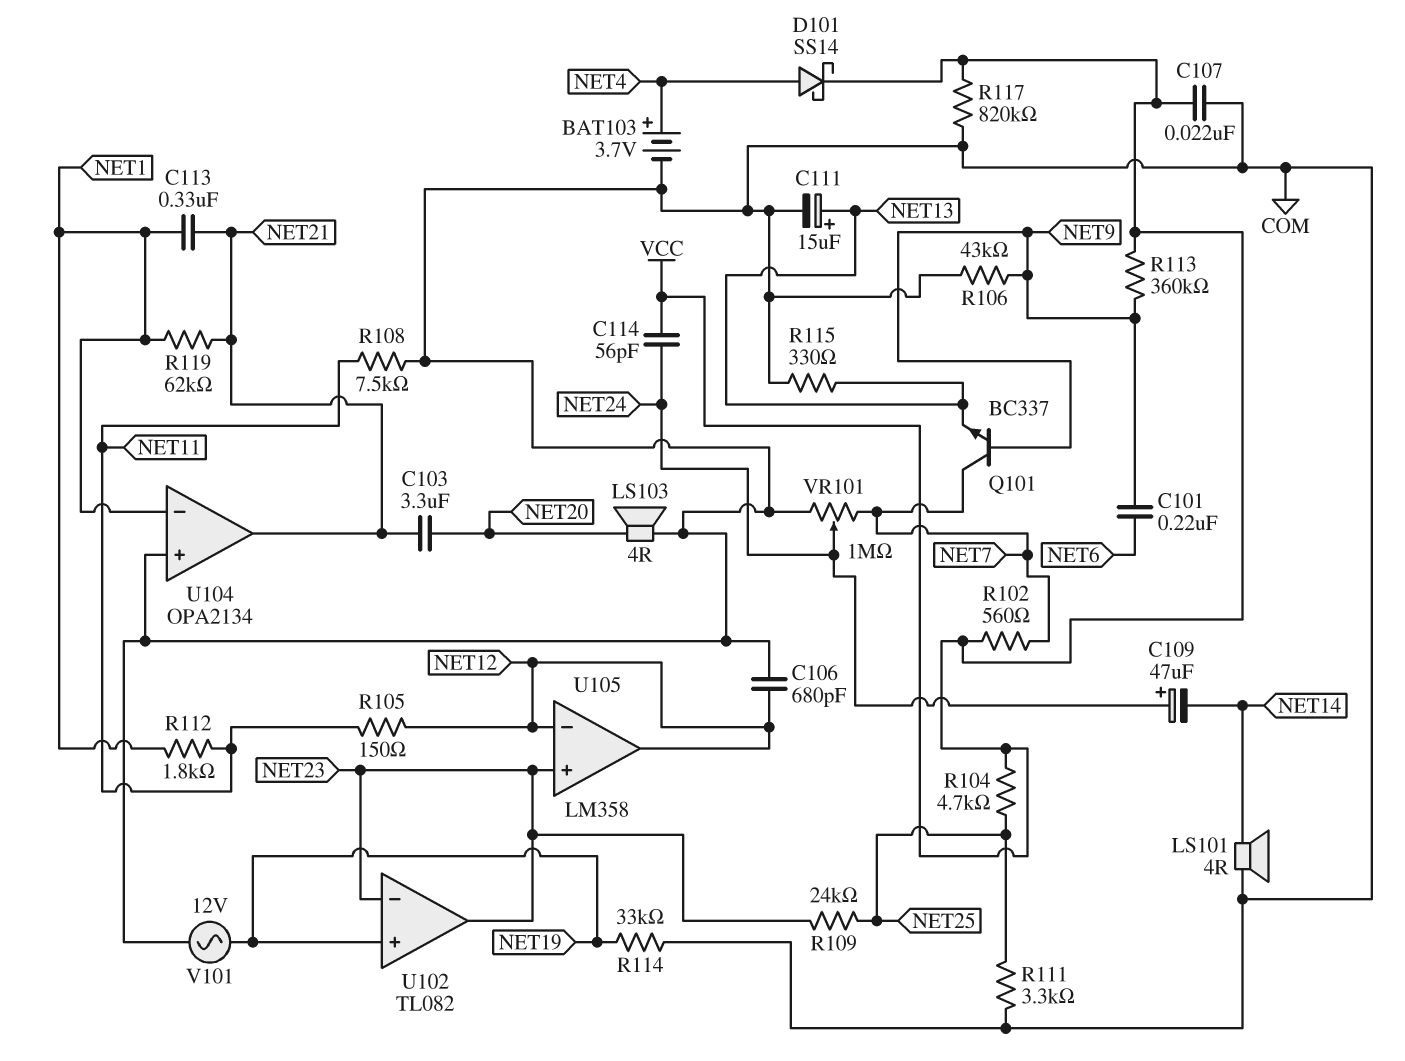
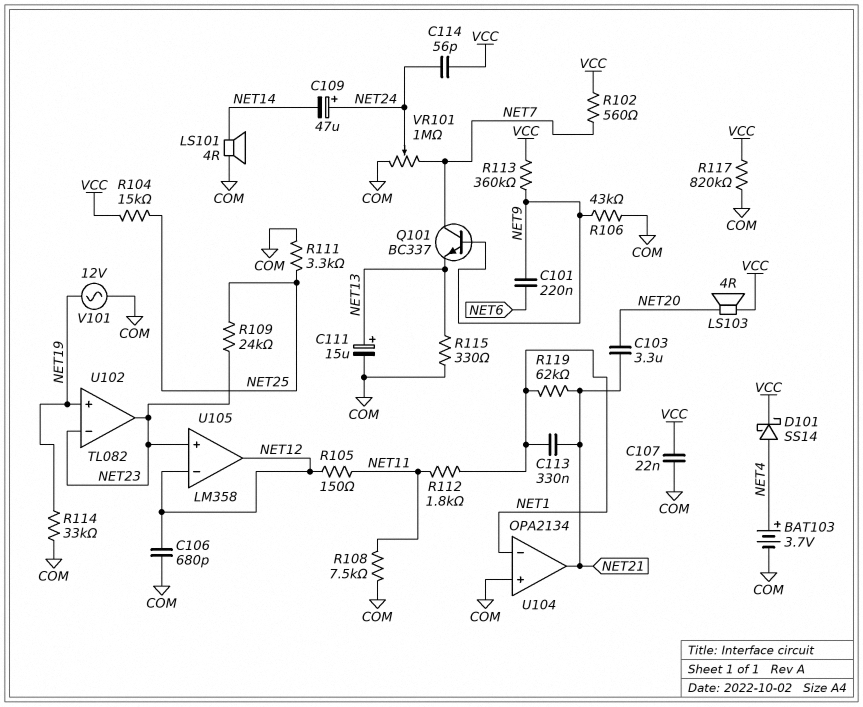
LS103: speaker 4R (COM, NET20) -> speaker 4R (NET20, VCC)
R104: 4.7k (NET25, VCC) -> 15k (NET25, VCC)

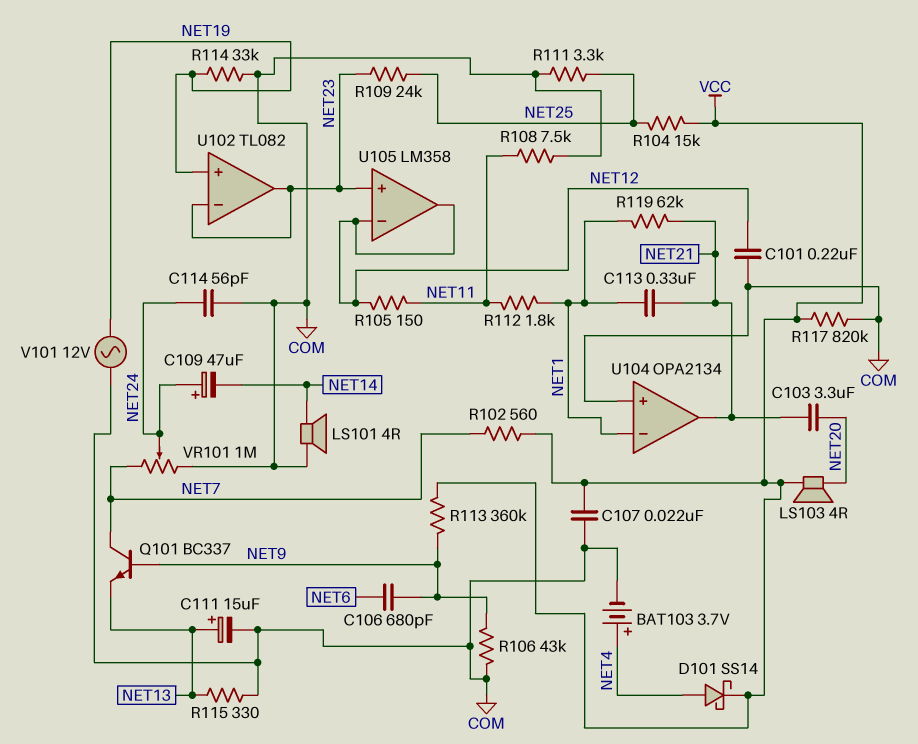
C101: 220nF (NET6, NET9) -> 220nF (COM, NET12)
C106: 680pF (COM, NET12) -> 680pF (NET6, NET9)
C114: 56pF (NET24, VCC) -> 56pF (COM, NET24)

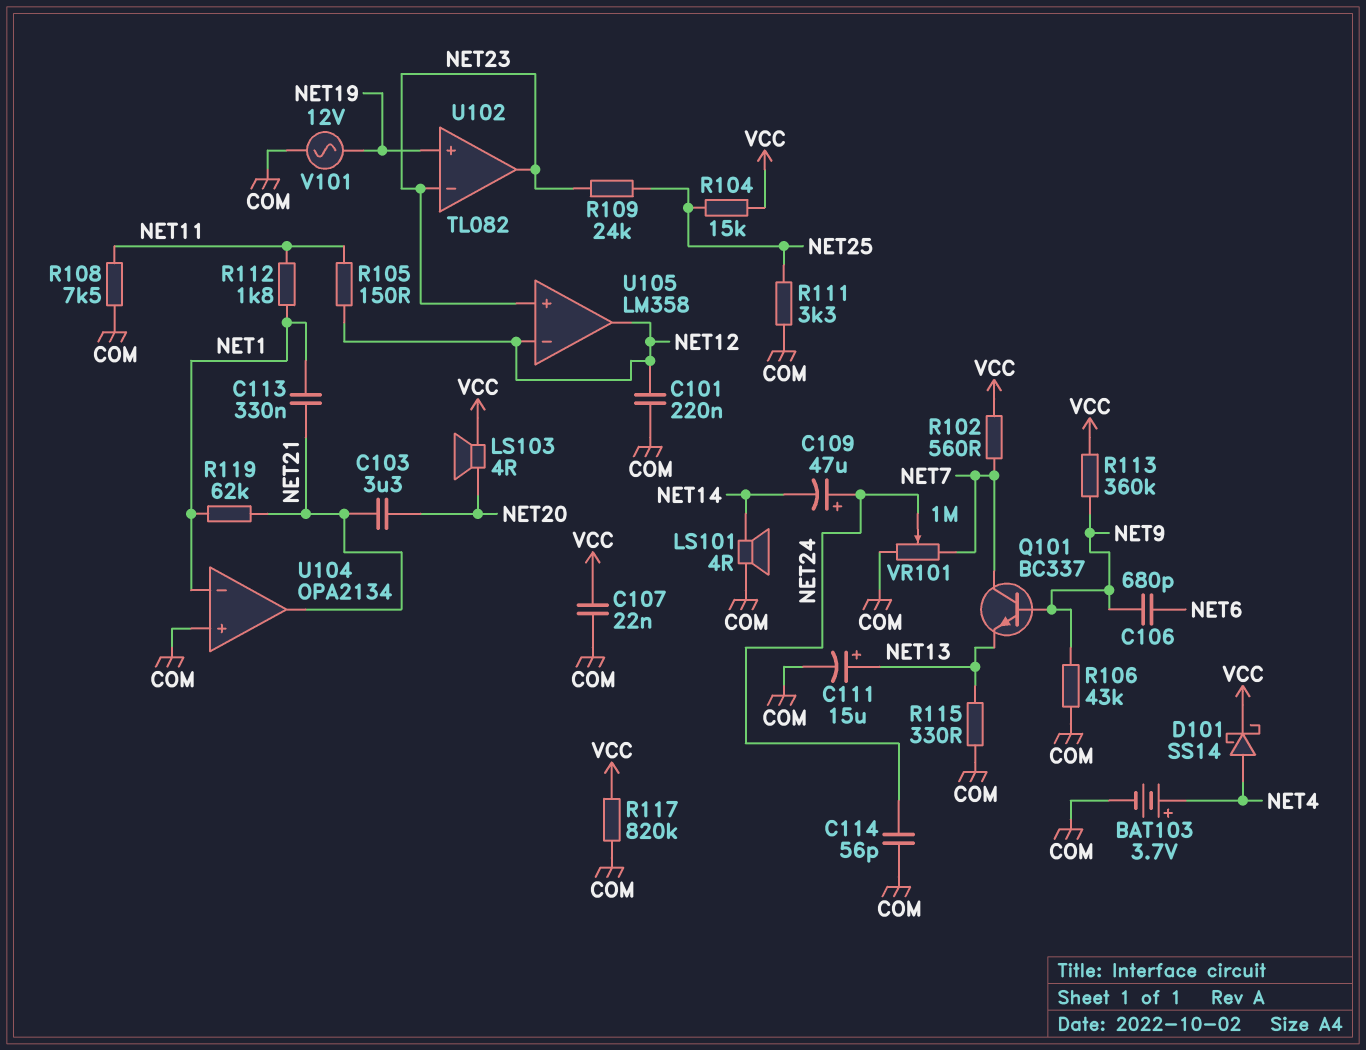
R114: 33k (COM, NET19) -> none

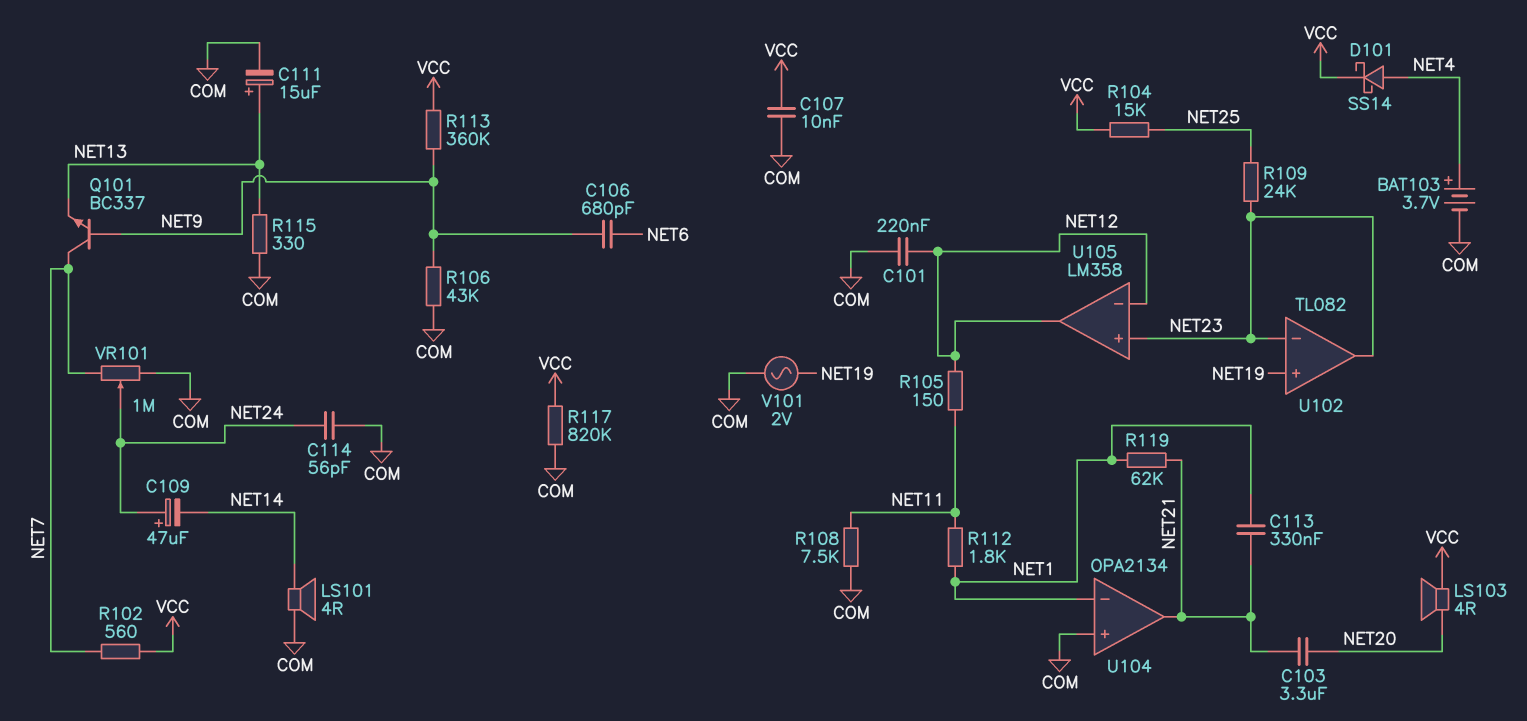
C107: 22nF (COM, VCC) -> 10nF (COM, VCC)
R111: 3.3k (COM, NET25) -> none
V101: AC 12V (COM, NET19) -> AC 2V (COM, NET19)

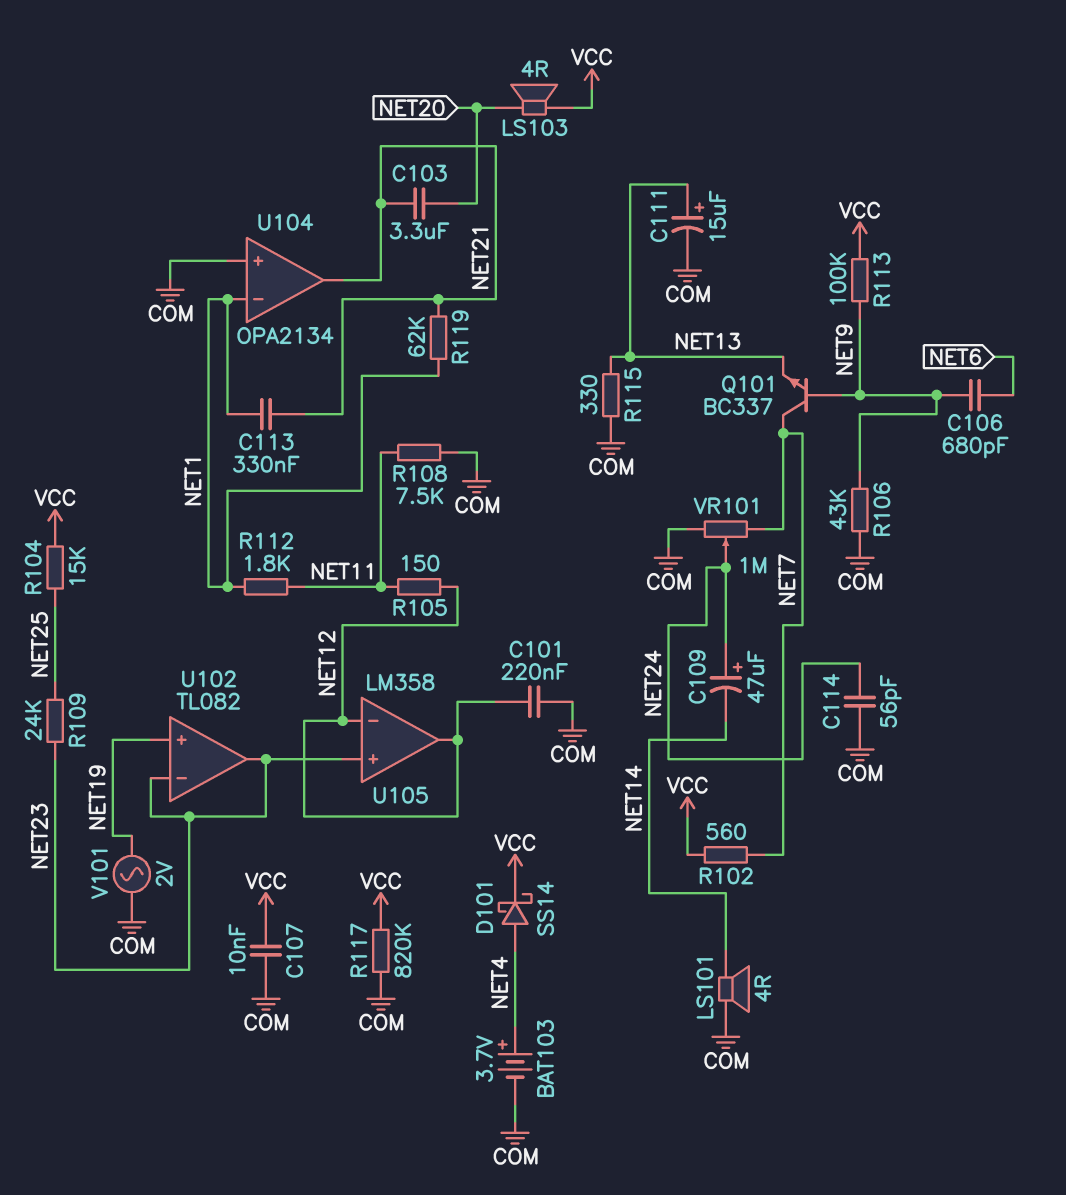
R113: 360k (NET9, VCC) -> 100k (NET9, VCC)

